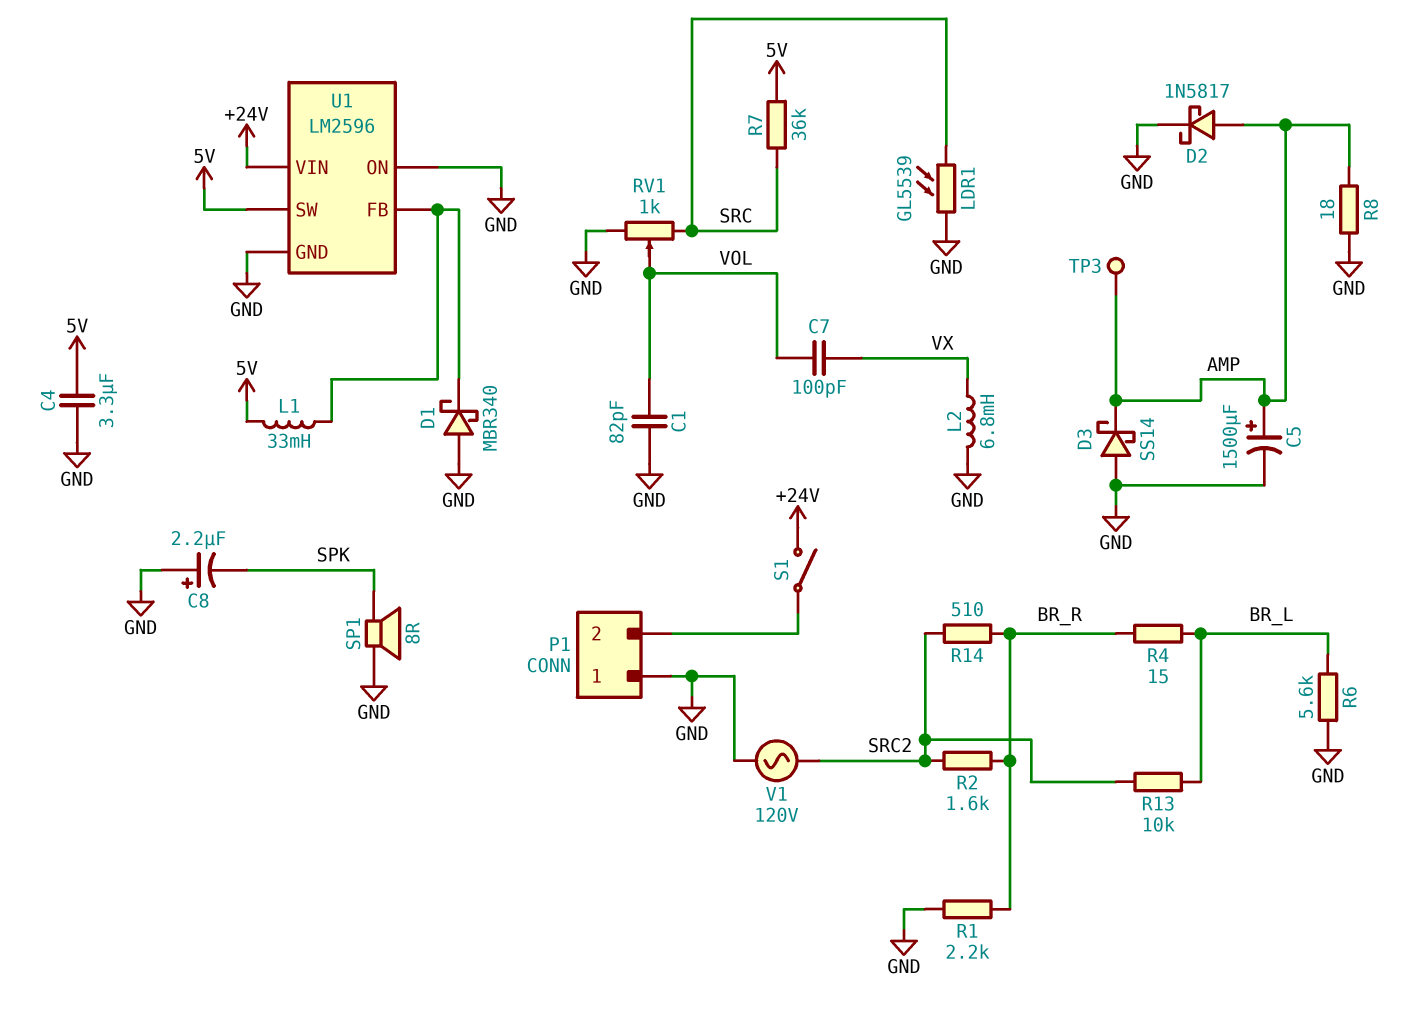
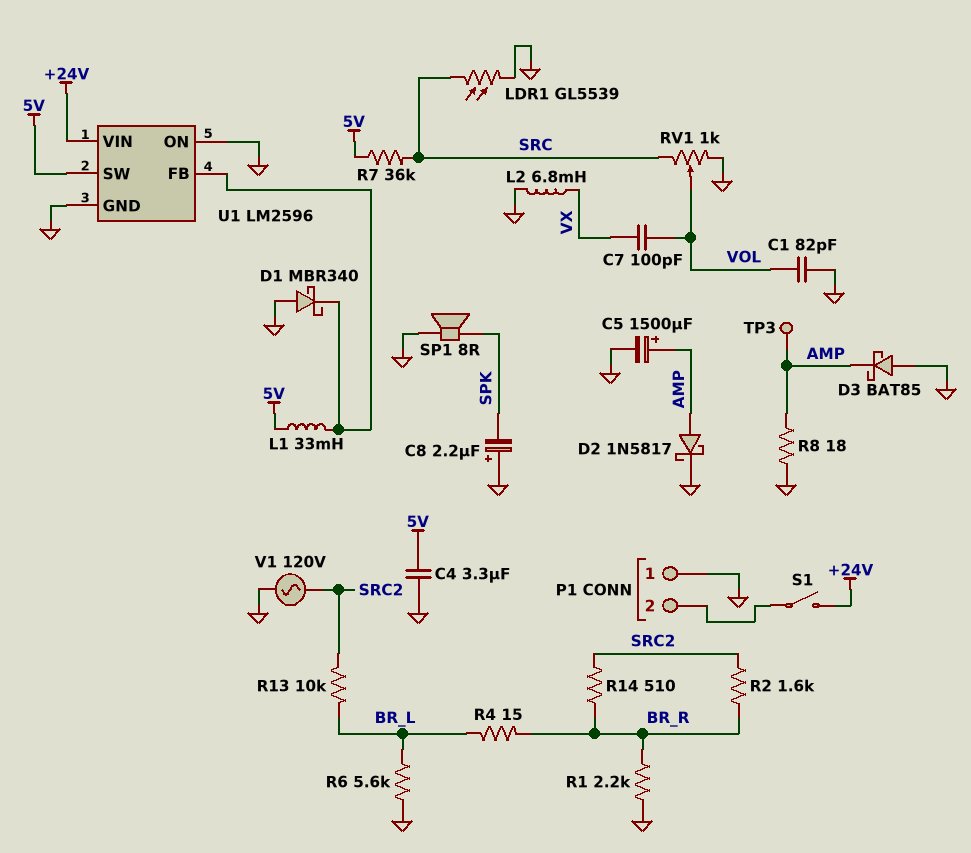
D3: schottky SS14 (A GND, K AMP) -> schottky BAT85 (A GND, K AMP)

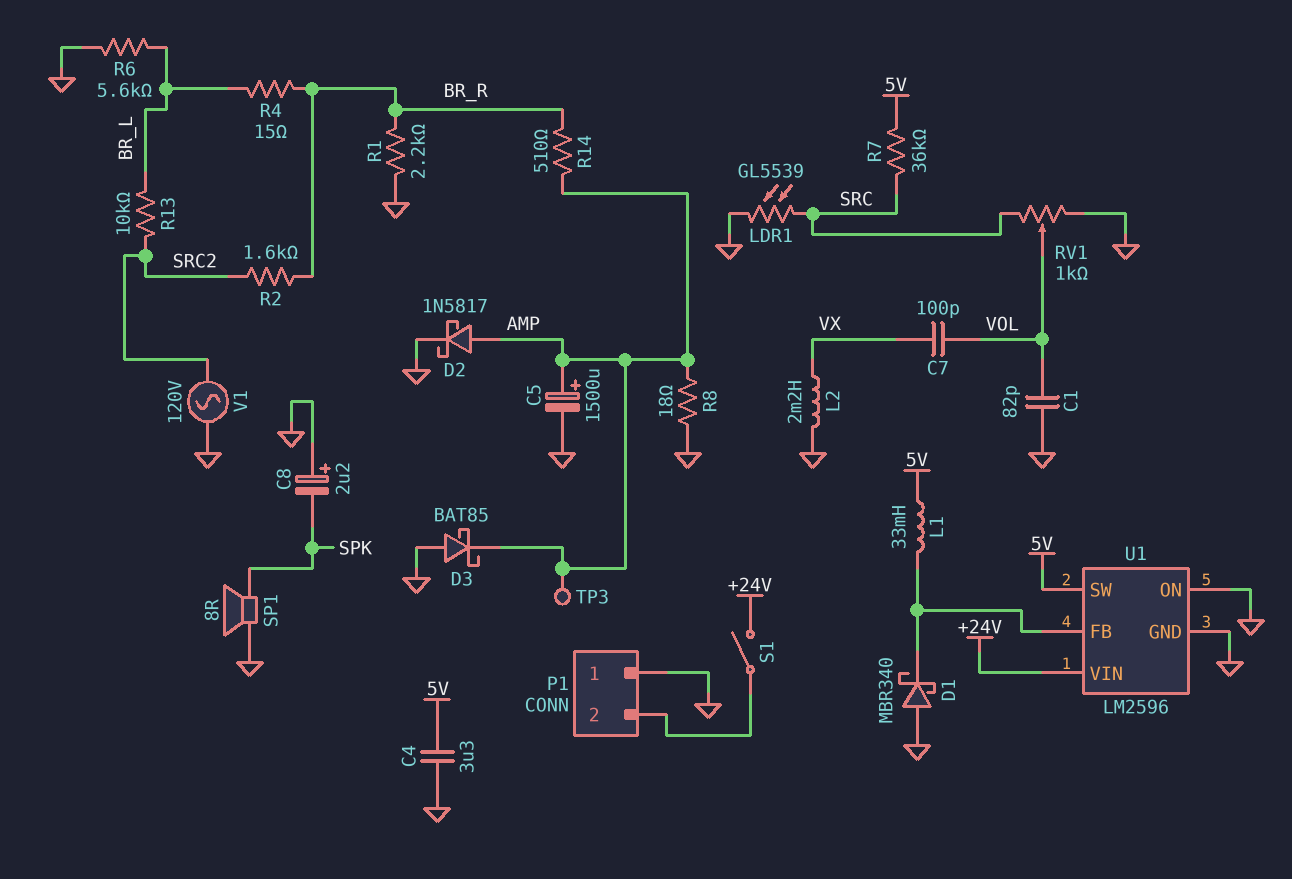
L2: 6.8mH (GND, VX) -> 2.2mH (GND, VX)
R14: 510 (BR_R, SRC2) -> 510 (AMP, BR_R)

